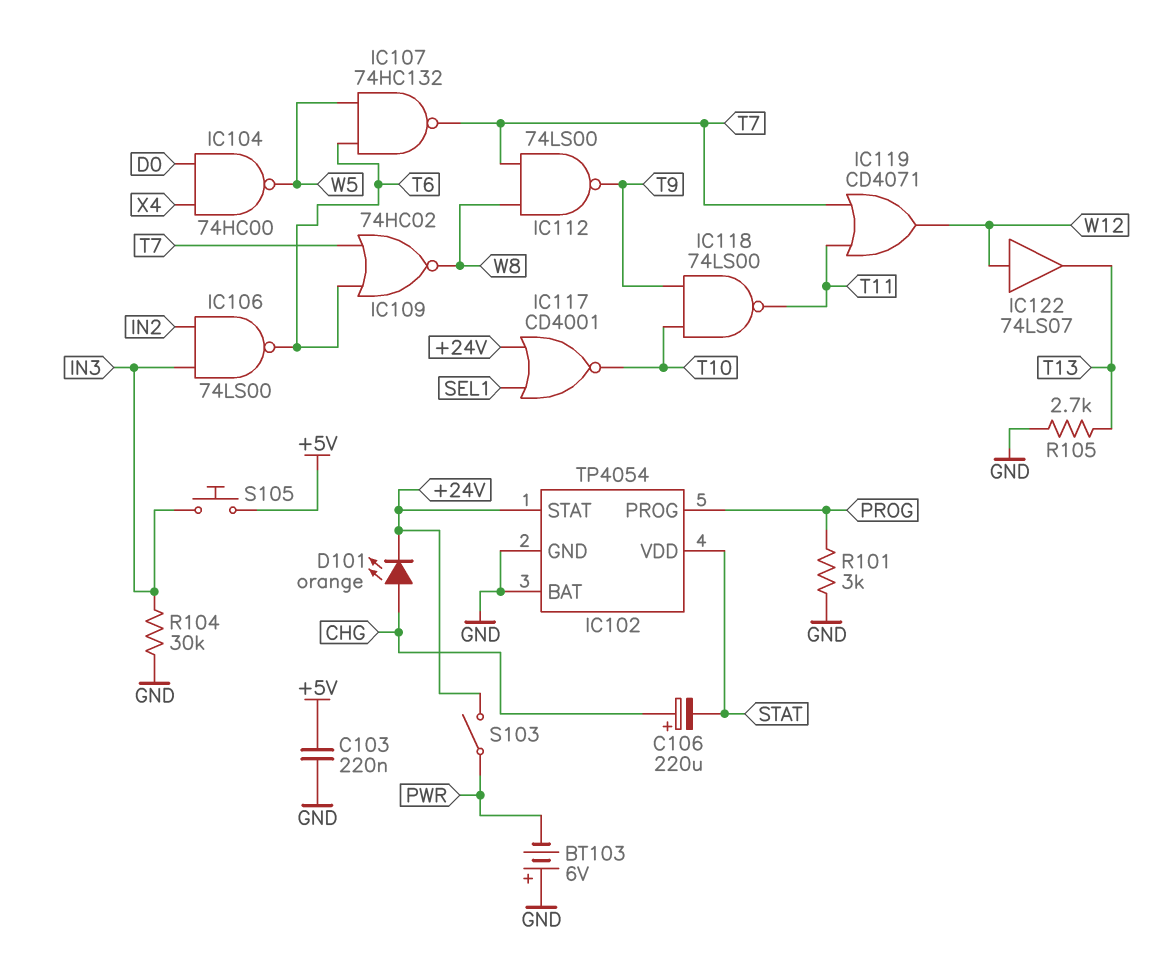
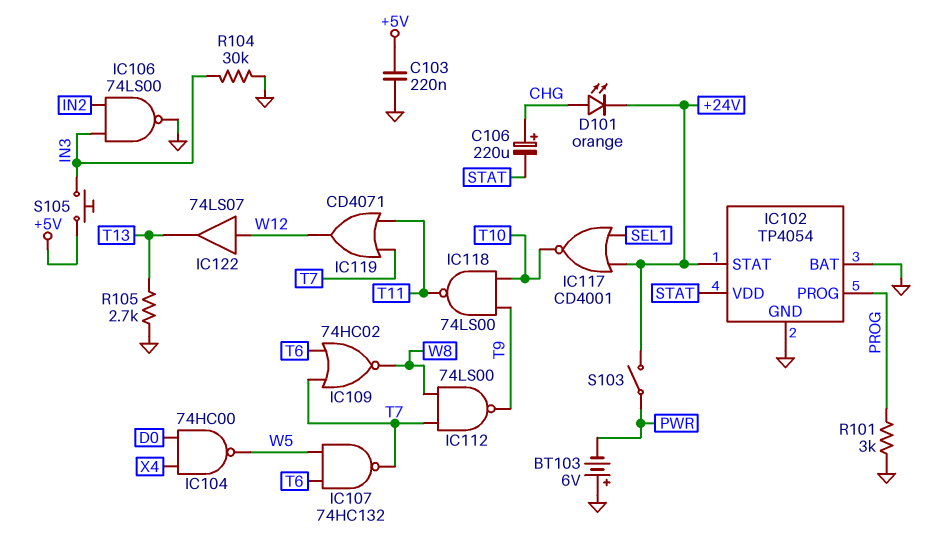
IC106: NAND 74LS00 (in IN2, in IN3, out T6) -> NAND 74LS00 (in IN2, in IN3, out GND)

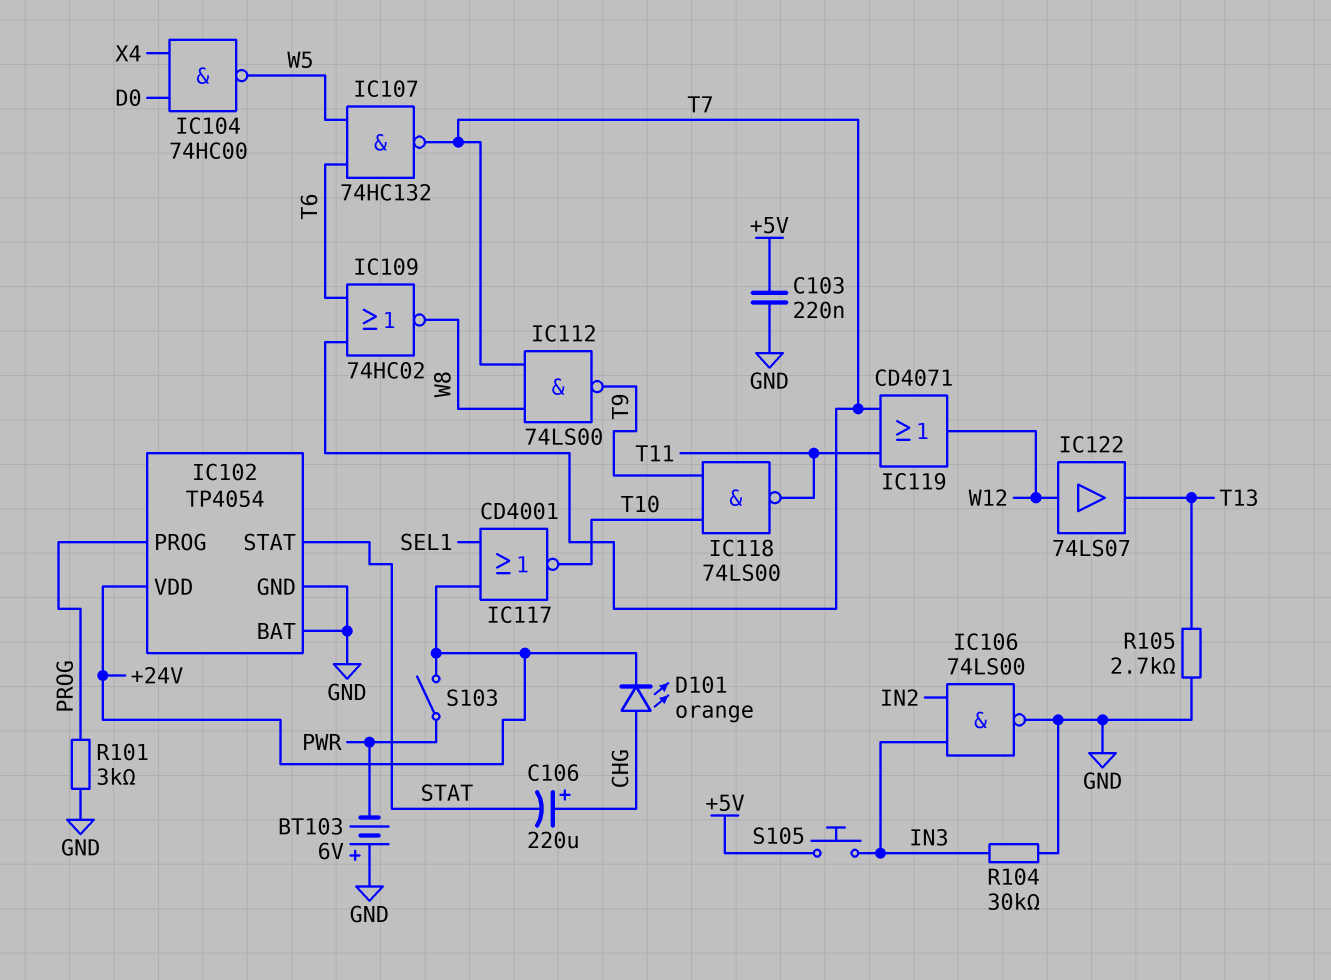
IC102 pin STAT: +24V -> STAT
IC102 pin VDD: STAT -> +24V

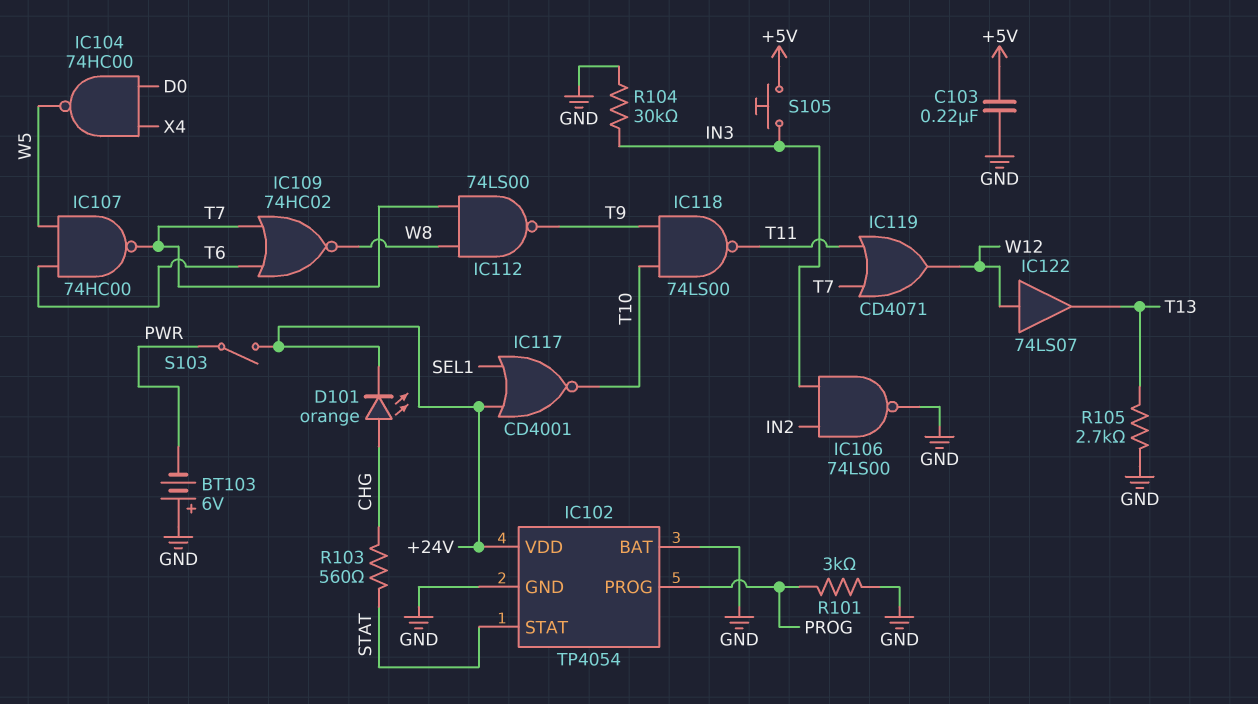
C106: 220uF (plus CHG, minus STAT) -> none
IC107: NAND 74HC132 (in T6, in W5, out T7) -> NAND 74HC00 (in T6, in W5, out T7)
R103: none -> 560 (CHG, STAT)

